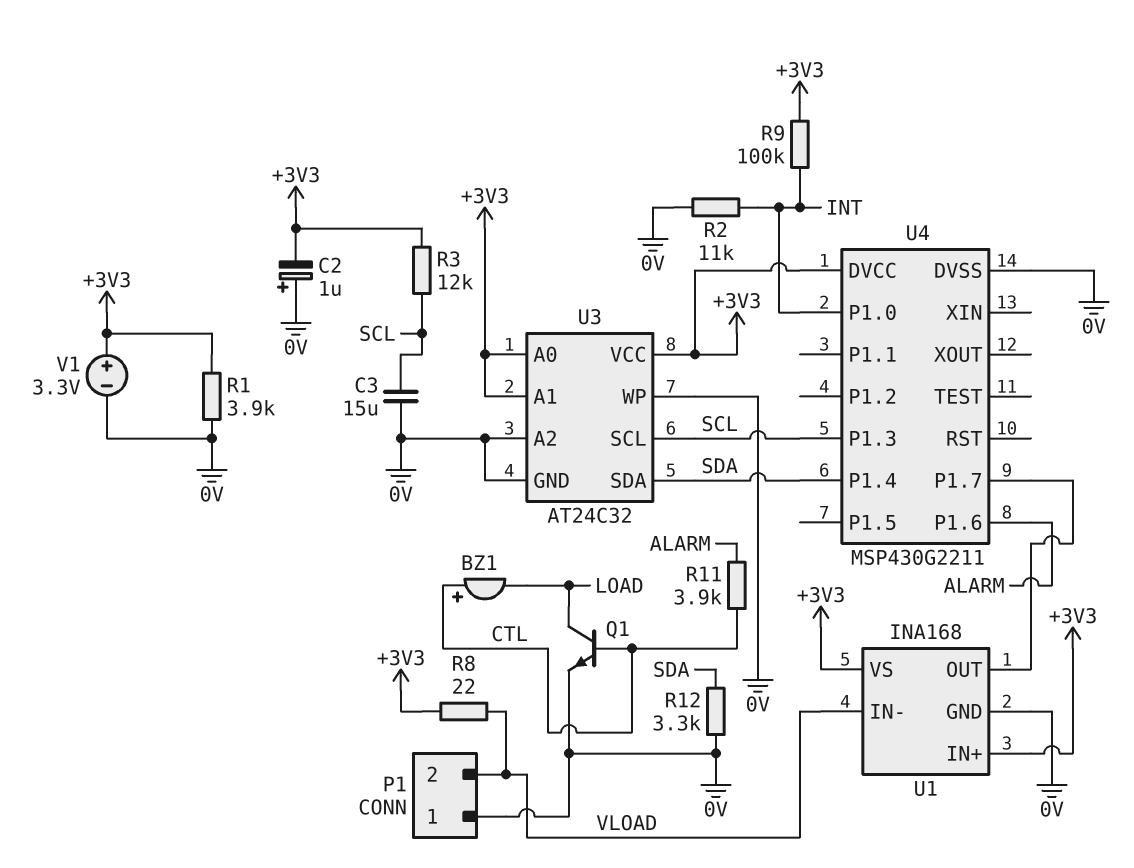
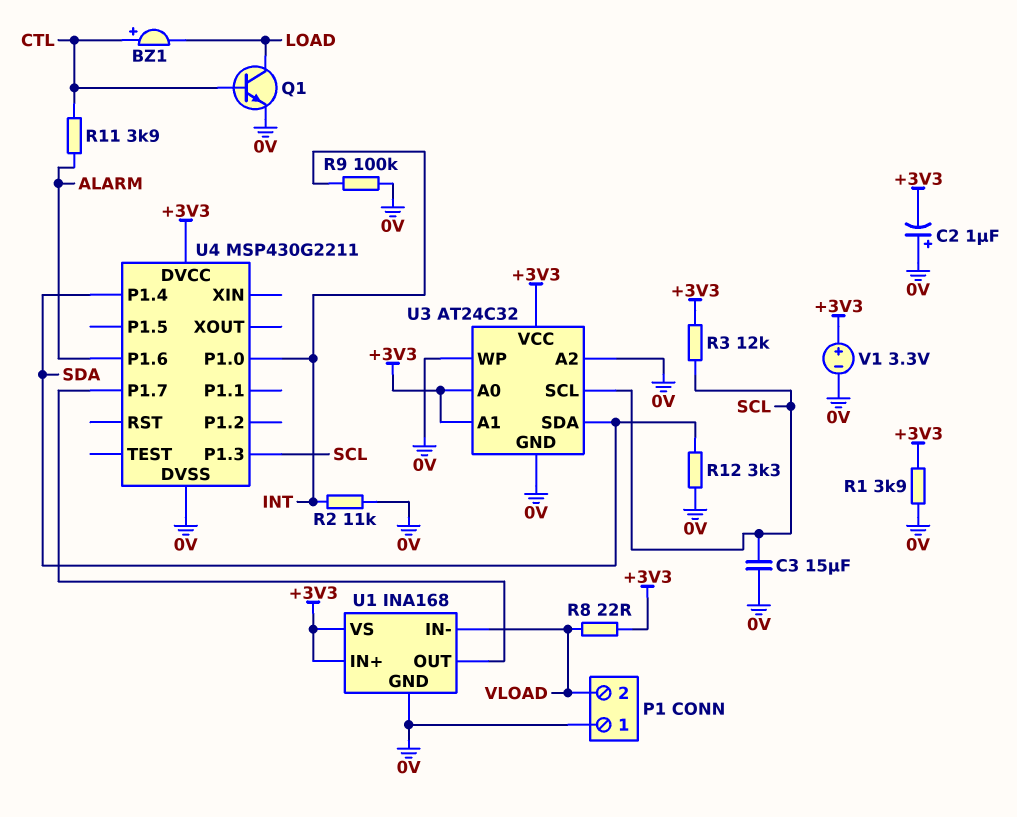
R9: 100k (+3V3, INT) -> 100k (0V, INT)

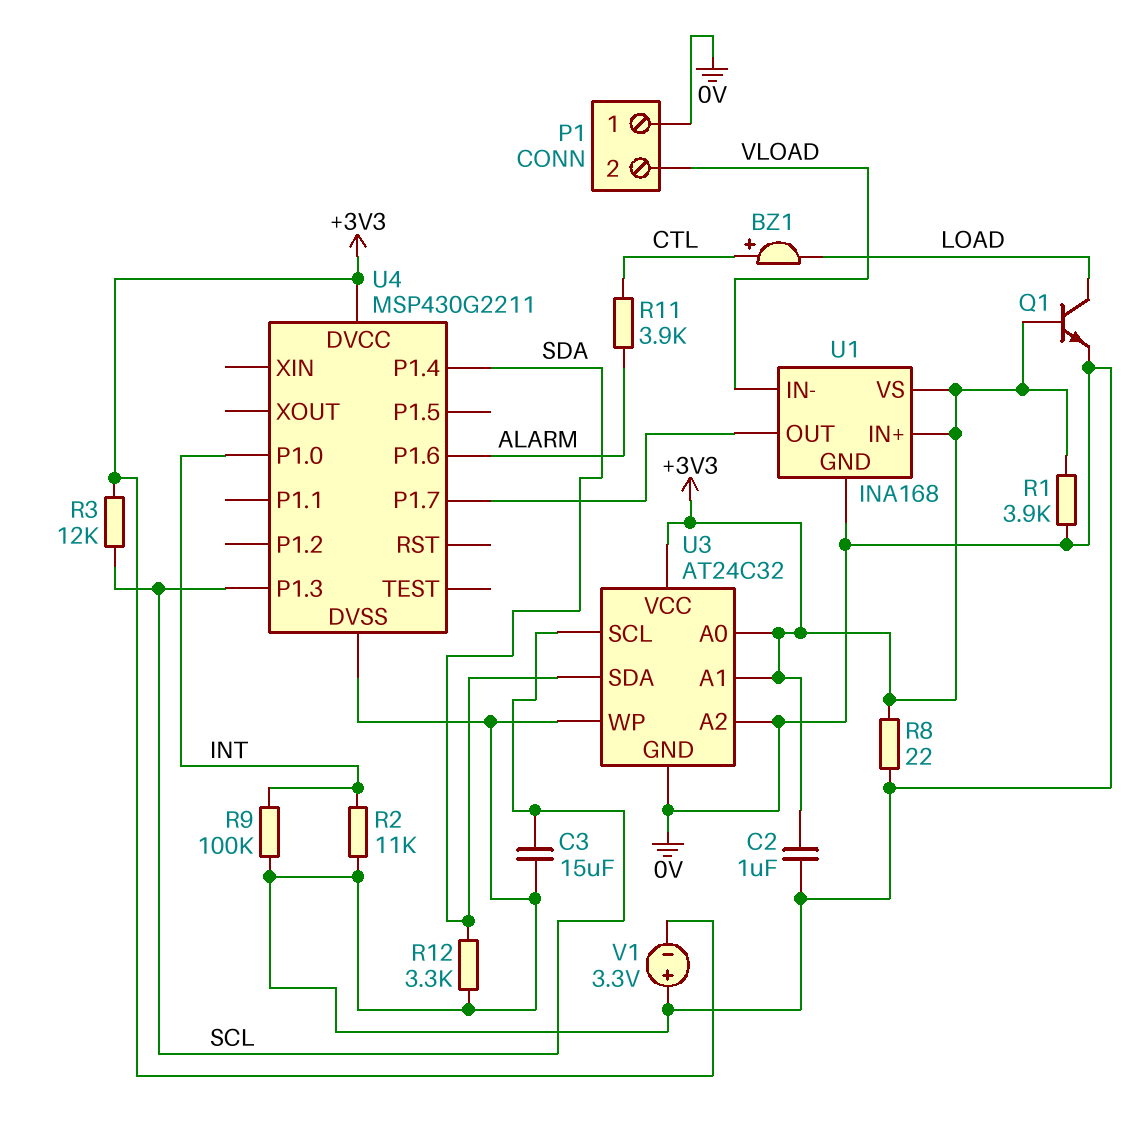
C2: 1uF (plus 0V, minus +3V3) -> 1uF (+3V3, 0V)
Q1: NPN (B CTL, C LOAD, E 0V) -> NPN (B +3V3, C LOAD, E 0V)
R8: 22 (+3V3, VLOAD) -> 22 (+3V3, 0V)
V1: 3.3V (plus +3V3, minus 0V) -> 3.3V (plus 0V, minus +3V3)

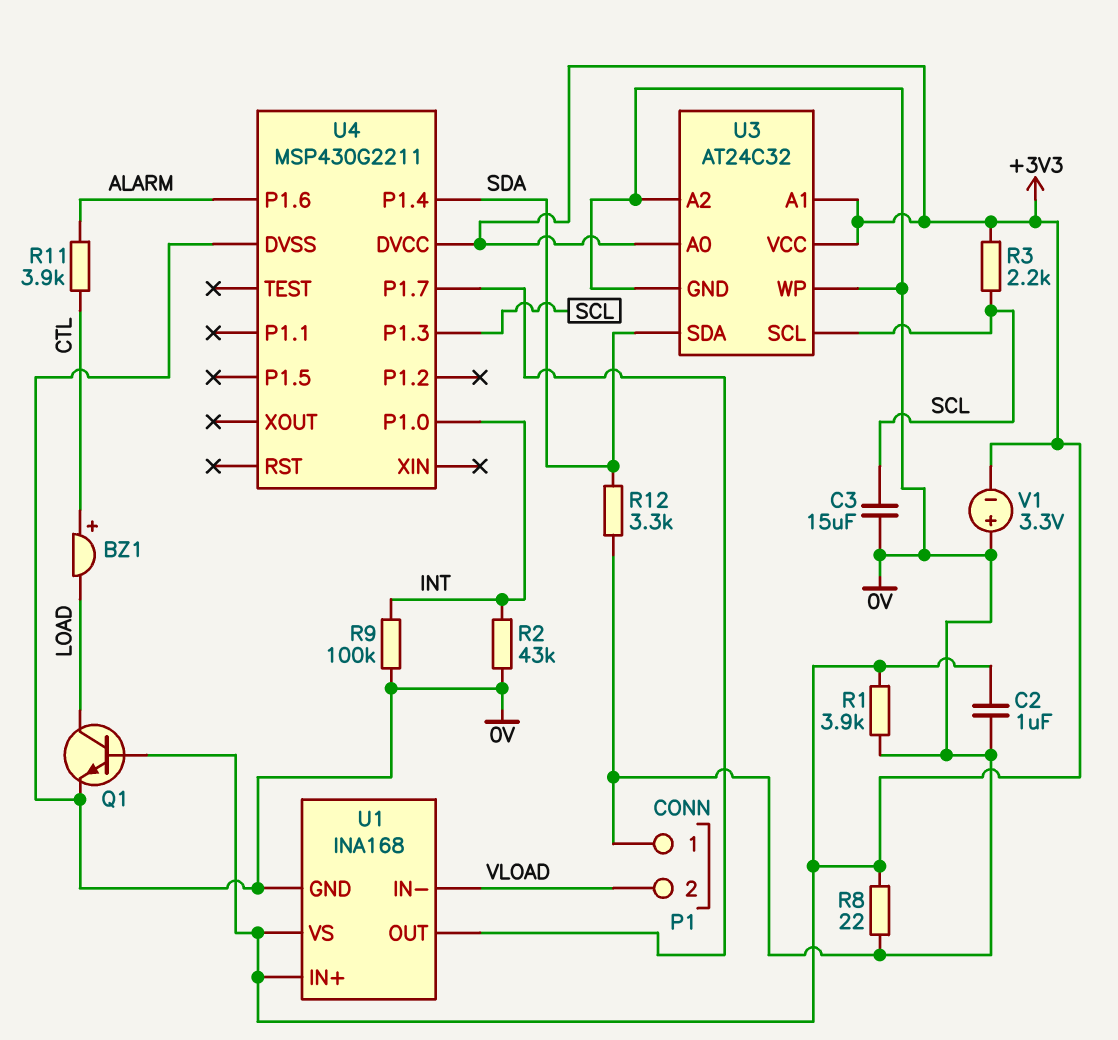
R2: 11k (0V, INT) -> 43k (0V, INT)
R3: 12k (+3V3, SCL) -> 2.2k (+3V3, SCL)

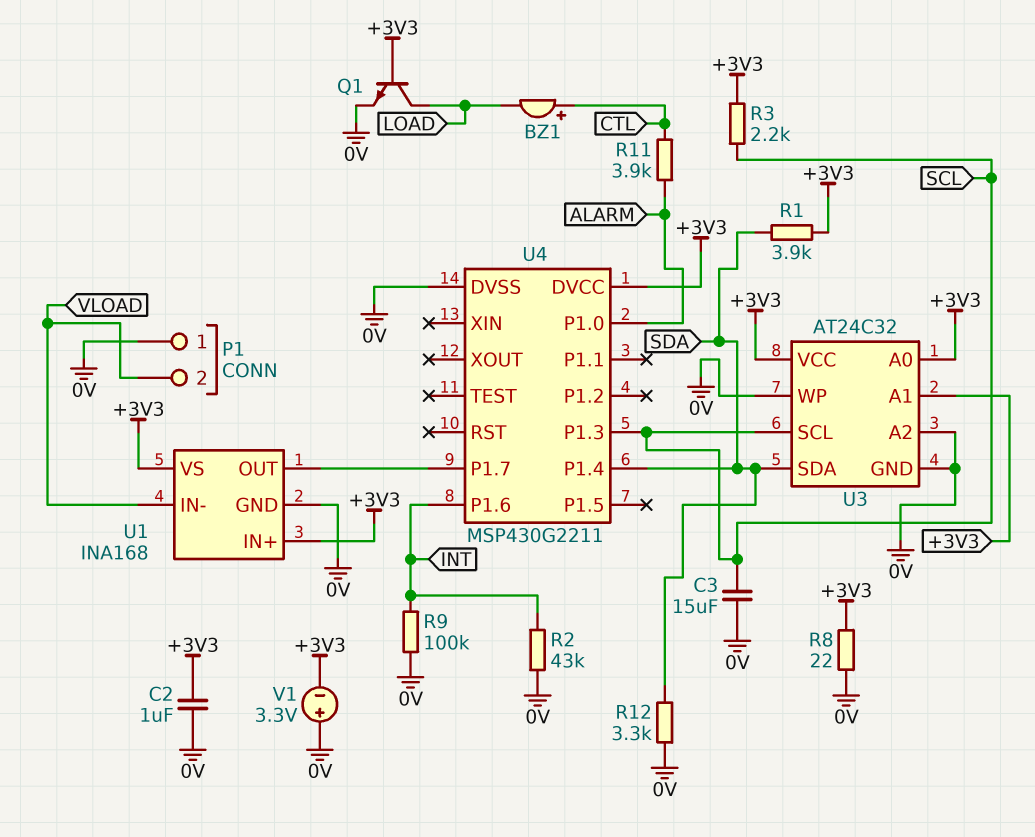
R1: 3.9k (+3V3, 0V) -> 3.9k (+3V3, SDA)
U4 pin P1.0: INT -> ALARM
U4 pin P1.6: ALARM -> INT

